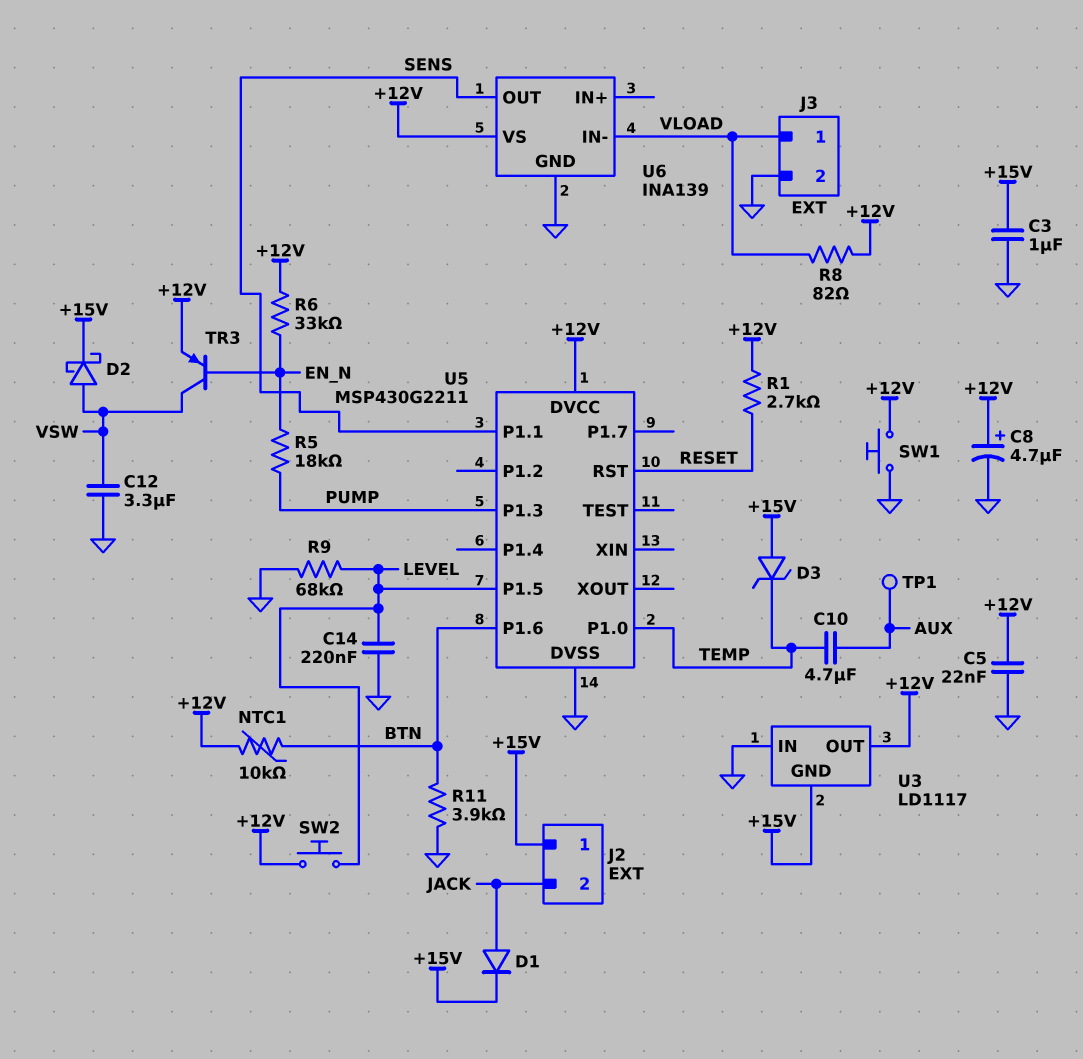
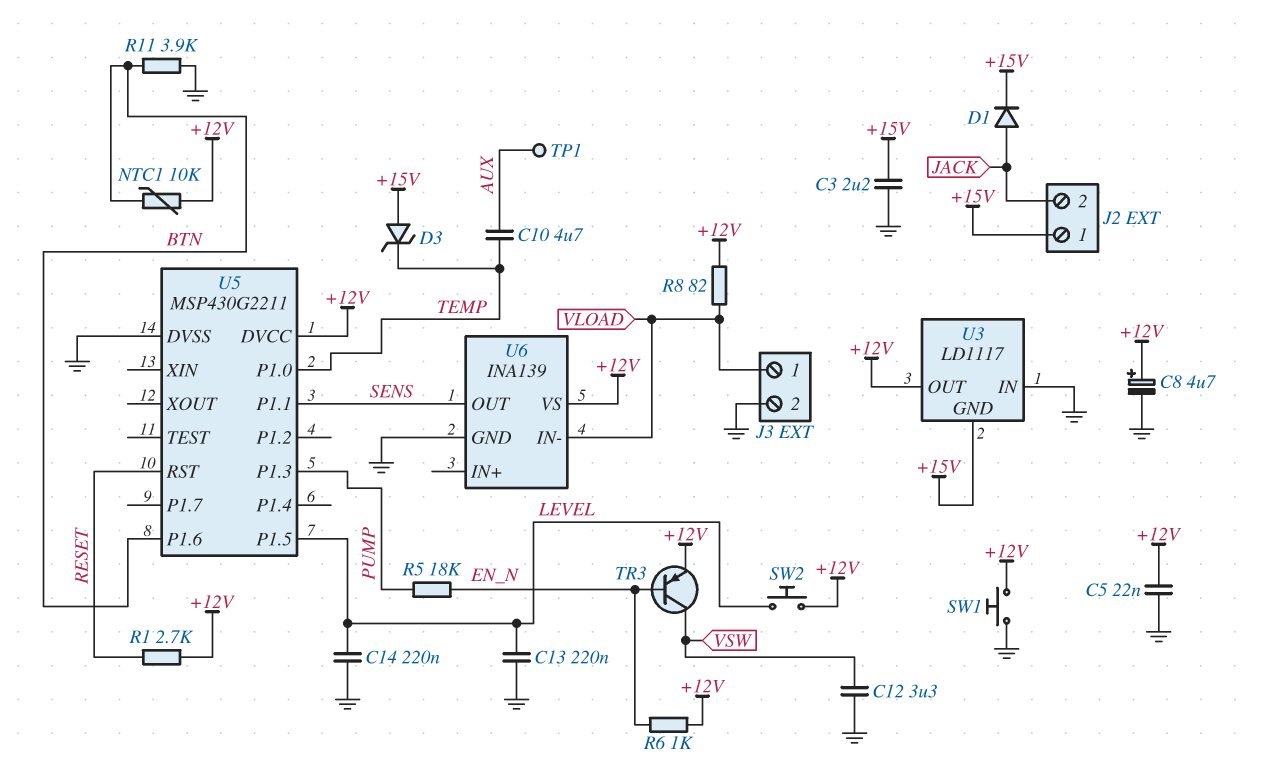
C3: 1uF (+15V, GND) -> 2.2uF (+15V, GND)
C13: none -> 220nF (GND, LEVEL)
D2: schottky (A VSW, K +15V) -> none
R6: 33k (+12V, EN_N) -> 1k (+12V, EN_N)
R9: 68k (GND, LEVEL) -> none

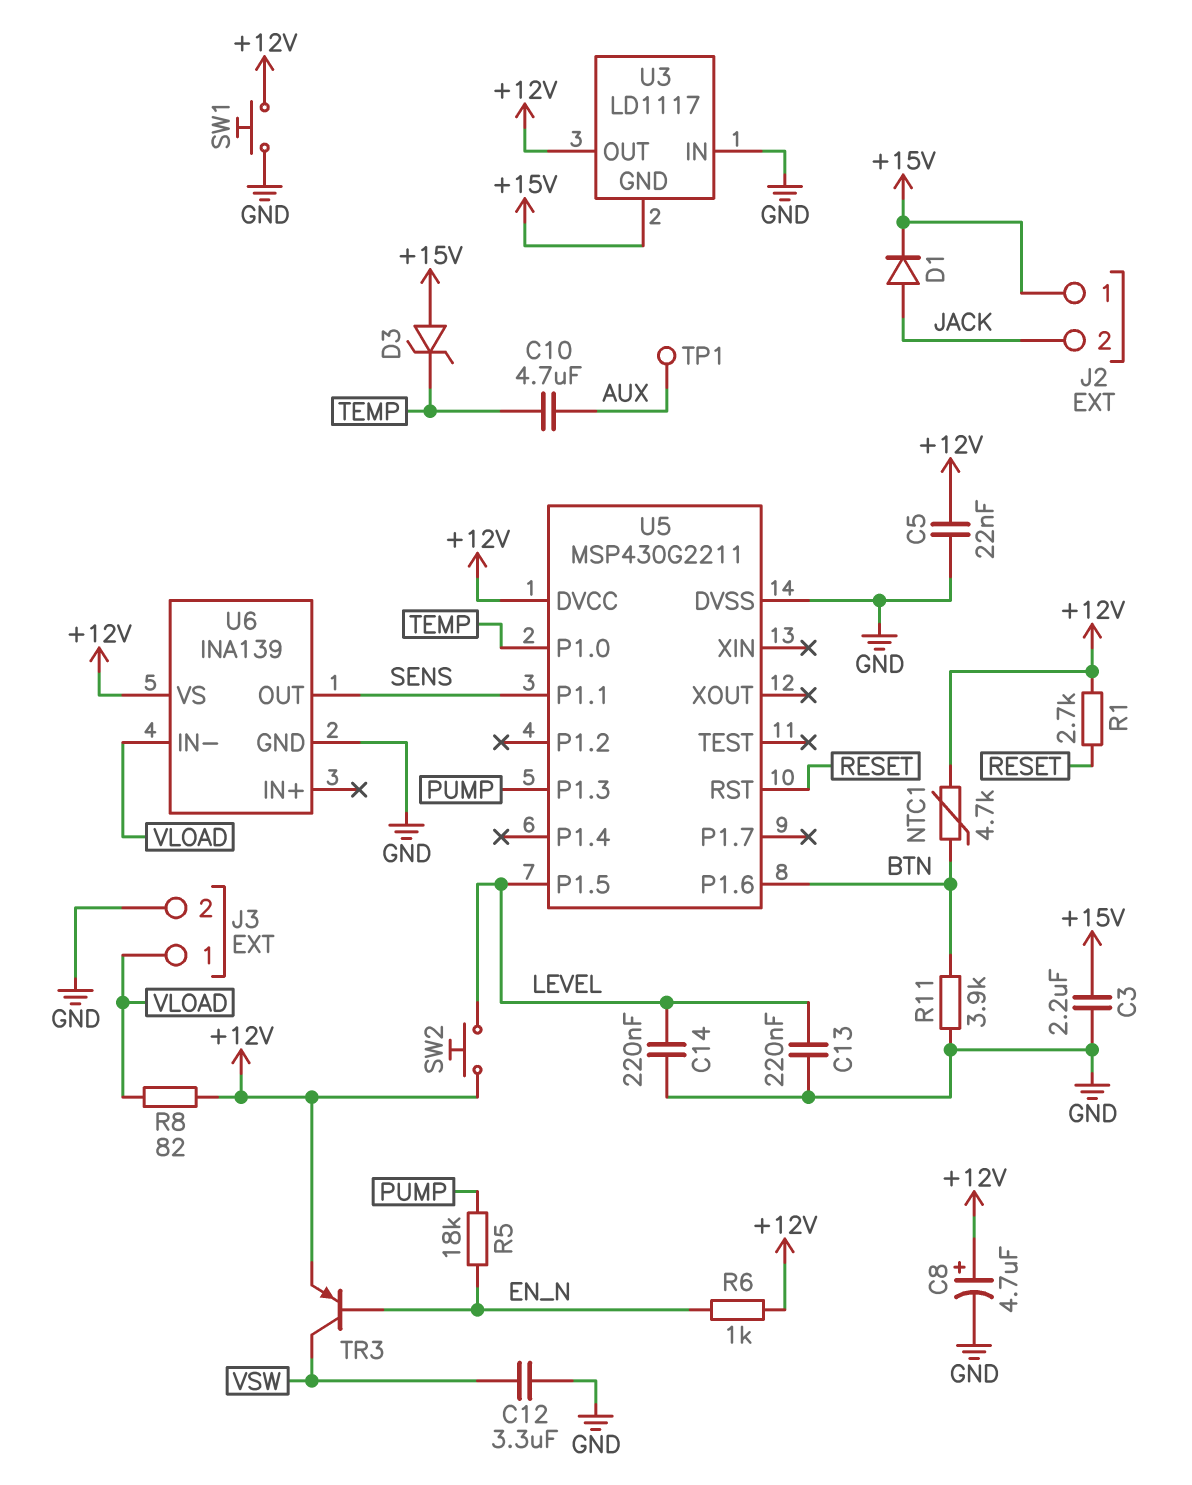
NTC1: 10k (+12V, BTN) -> 4.7k (+12V, BTN)

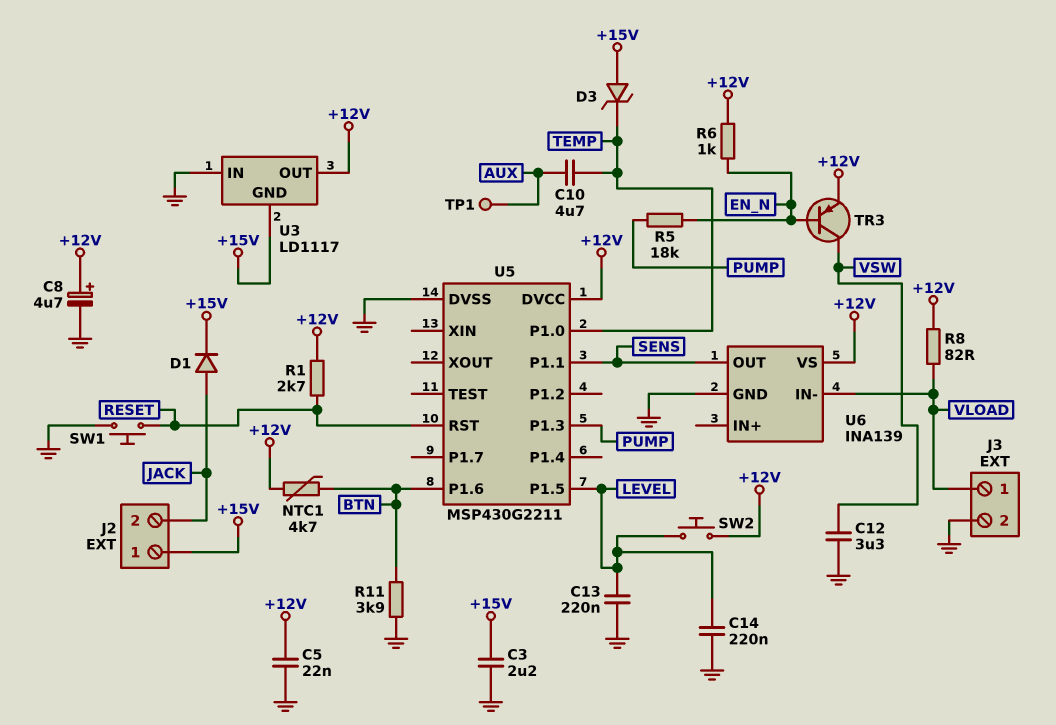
SW1: button (+12V, GND) -> button (GND, RESET)

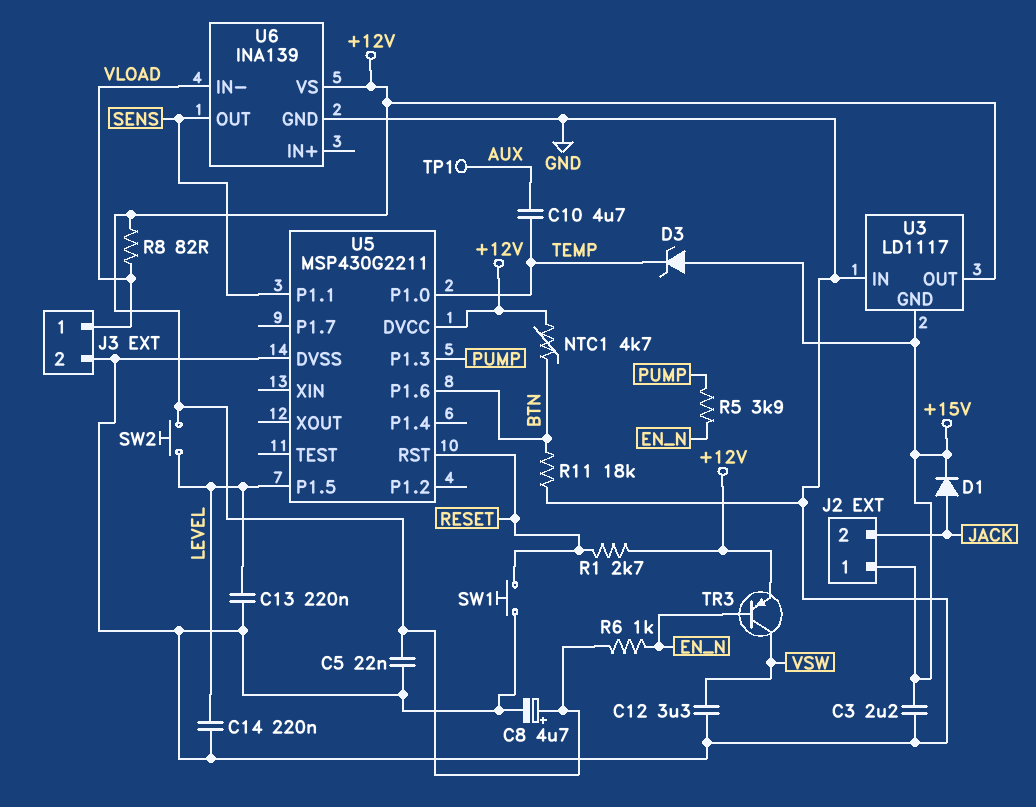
R5: 18k (EN_N, PUMP) -> 3.9k (EN_N, PUMP)
R11: 3.9k (BTN, GND) -> 18k (BTN, GND)

